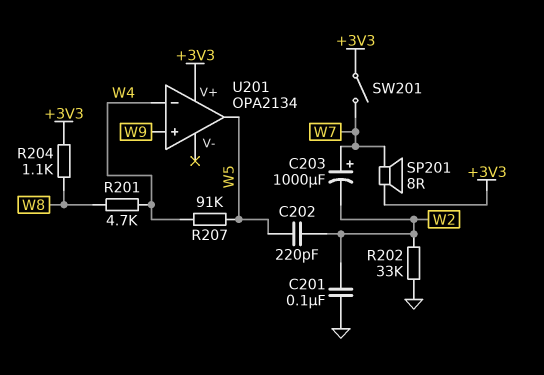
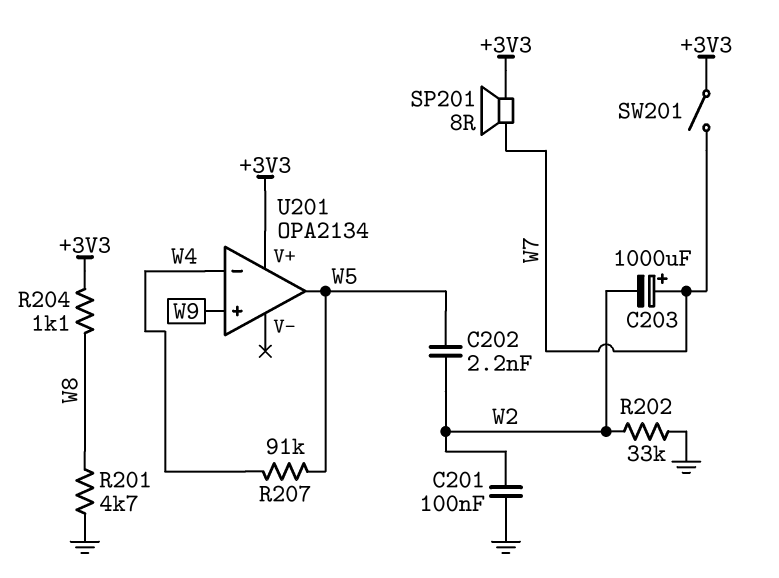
C202: 220pF (W2, W5) -> 2.2nF (W2, W5)
R201: 4.7k (W4, W8) -> 4.7k (GND, W8)

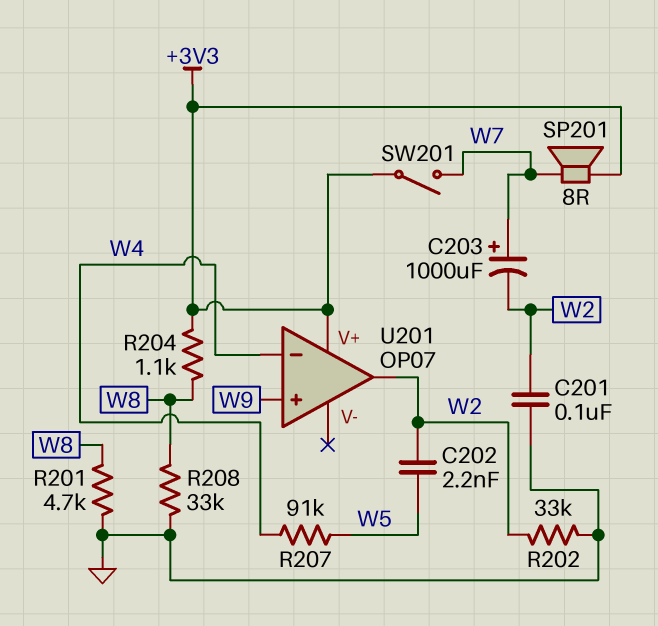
R208: none -> 33k (GND, W8)
U201: OPA2134 -> OP07
U201 pin out: W5 -> W2

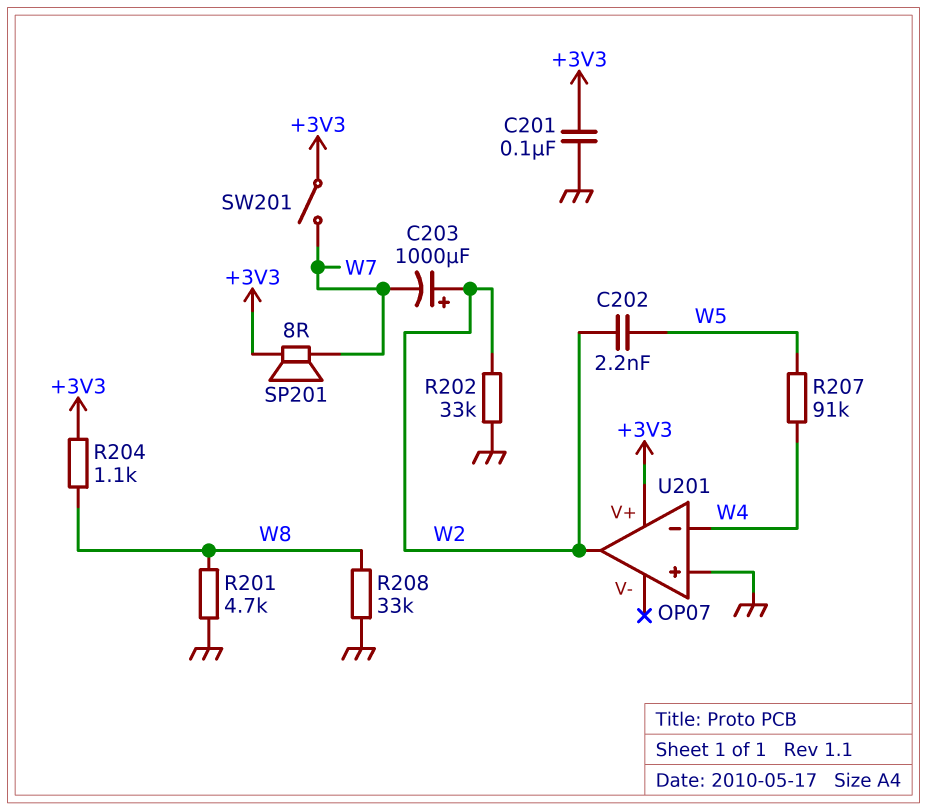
C201: 100nF (GND, W2) -> 100nF (+3V3, GND)
C203: 1000uF (plus W7, minus W2) -> 1000uF (plus W2, minus W7)
U201 pin in+: W9 -> GND

